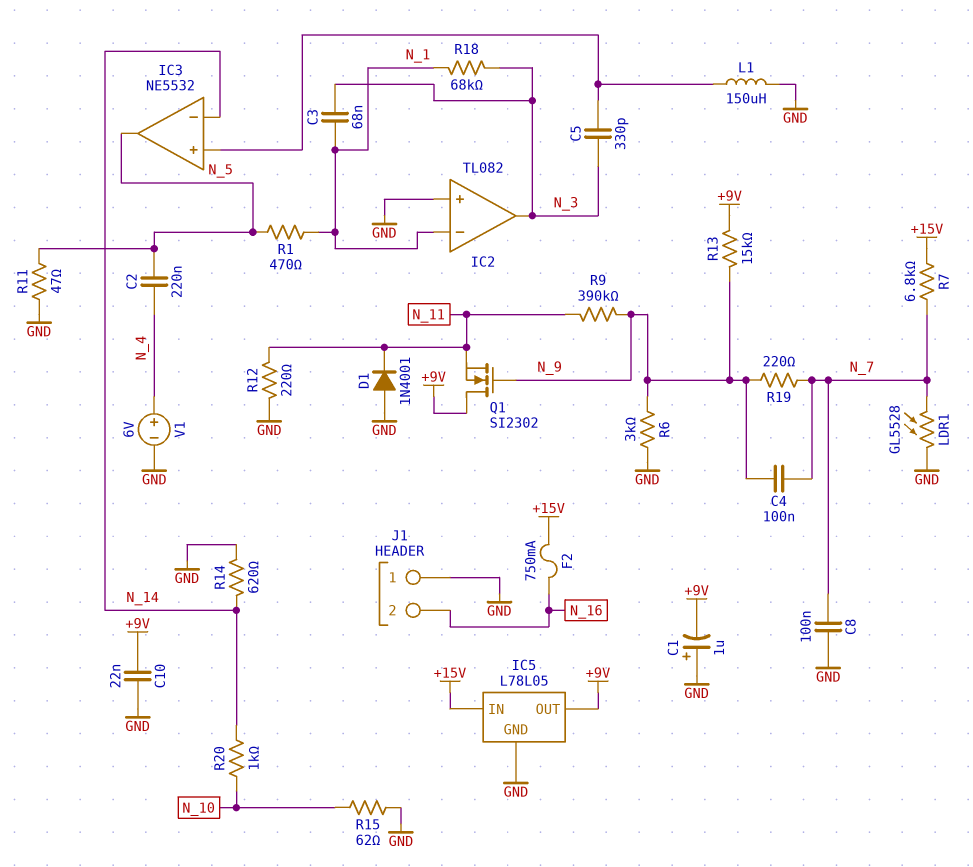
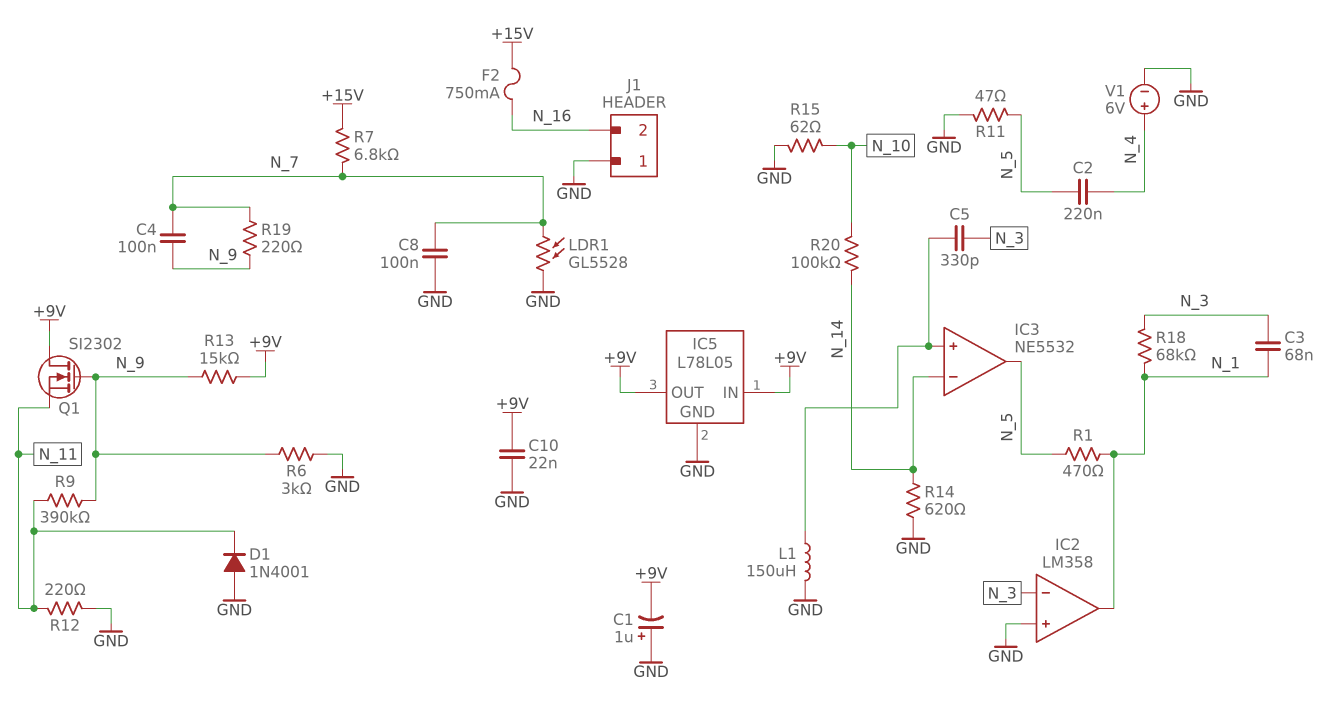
IC2: TL082 -> LM358
IC2 pin in-: N_1 -> N_3
IC2 pin out: N_3 -> N_1
IC5 pin IN: +15V -> +9V
R20: 1k (N_10, N_14) -> 100k (N_10, N_14)

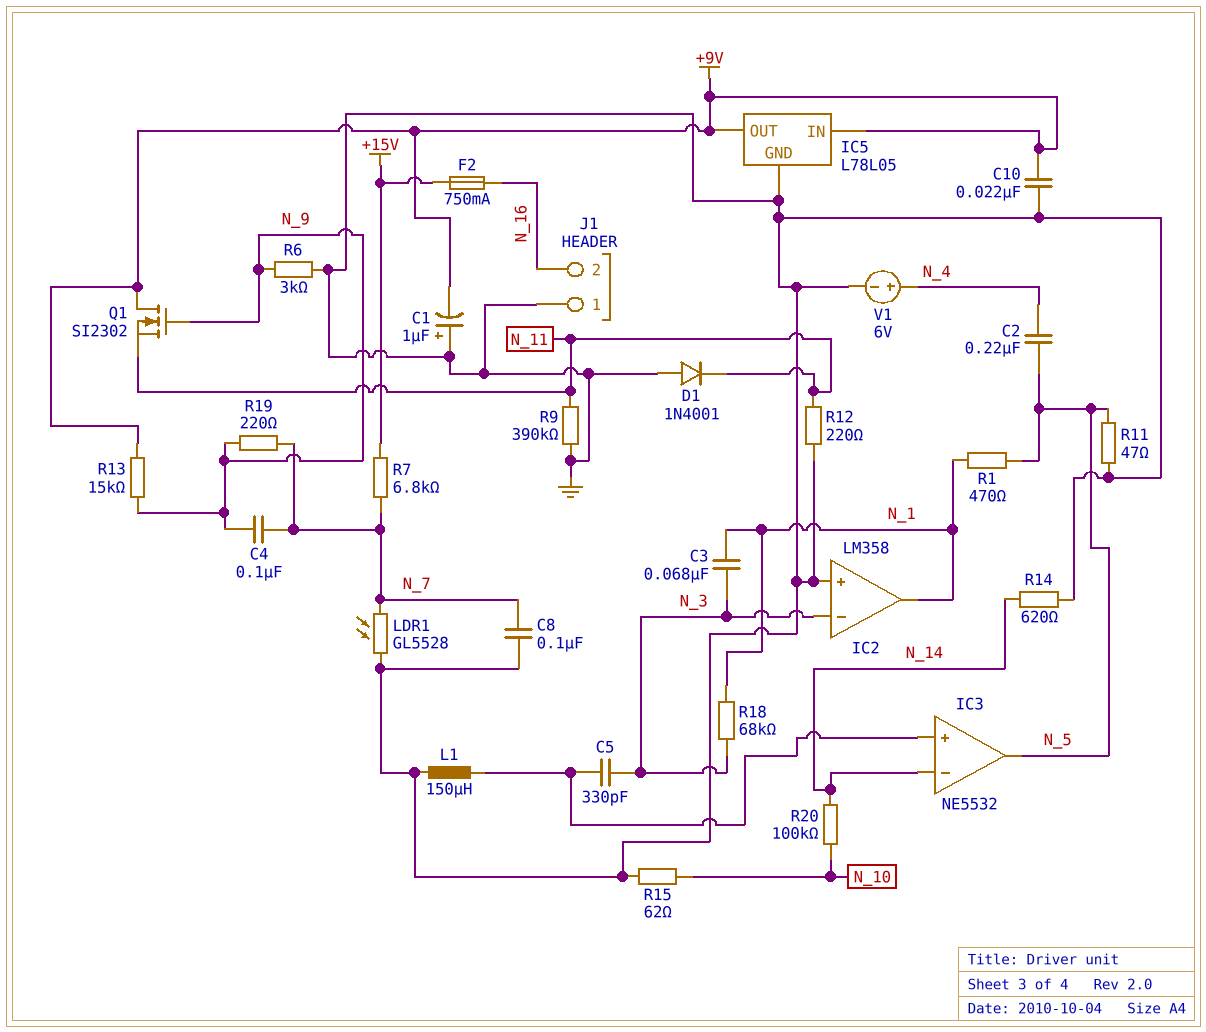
R9: 390k (N_9, N_11) -> 390k (GND, N_11)

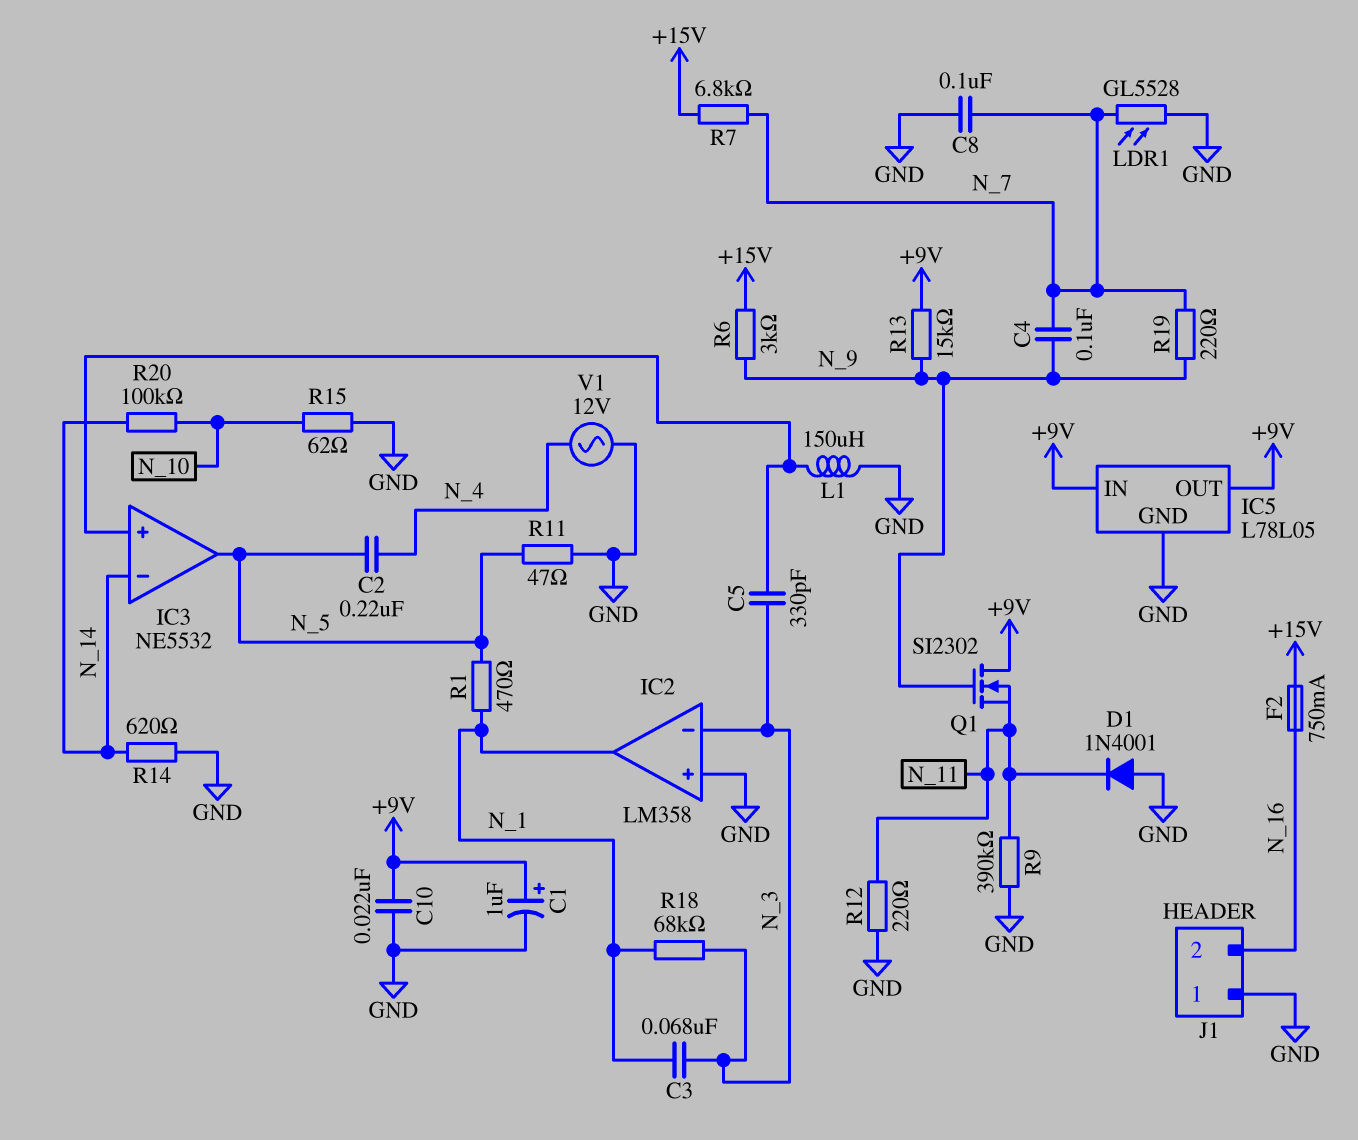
C1: 1uF (plus GND, minus +9V) -> 1uF (plus +9V, minus GND)
R6: 3k (GND, N_9) -> 3k (+15V, N_9)
V1: 6V (plus N_4, minus GND) -> AC 12V (GND, N_4)

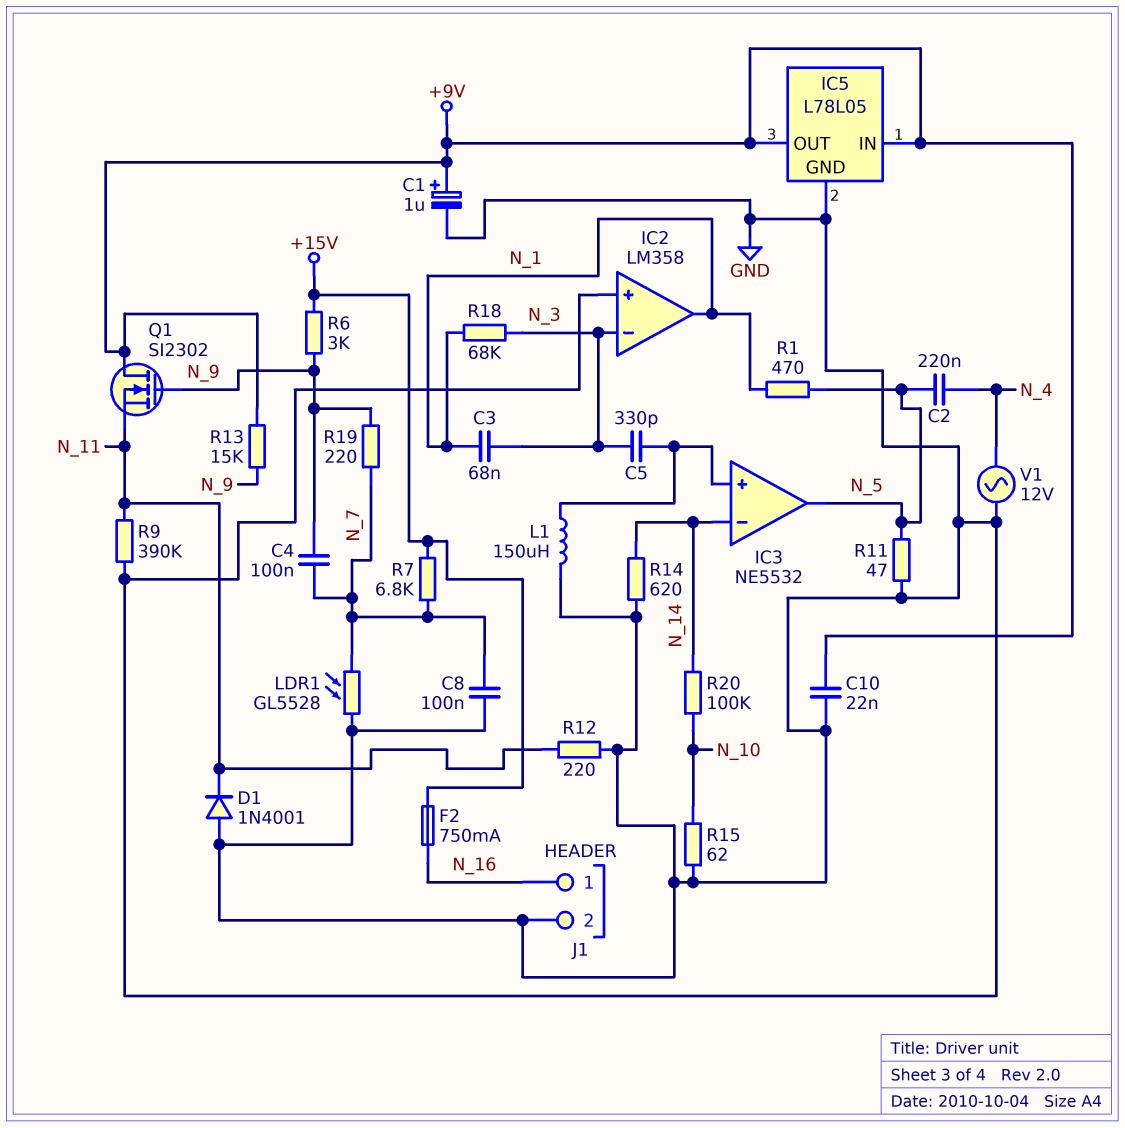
J1 pin 1: GND -> N_16
J1 pin 2: N_16 -> GND

